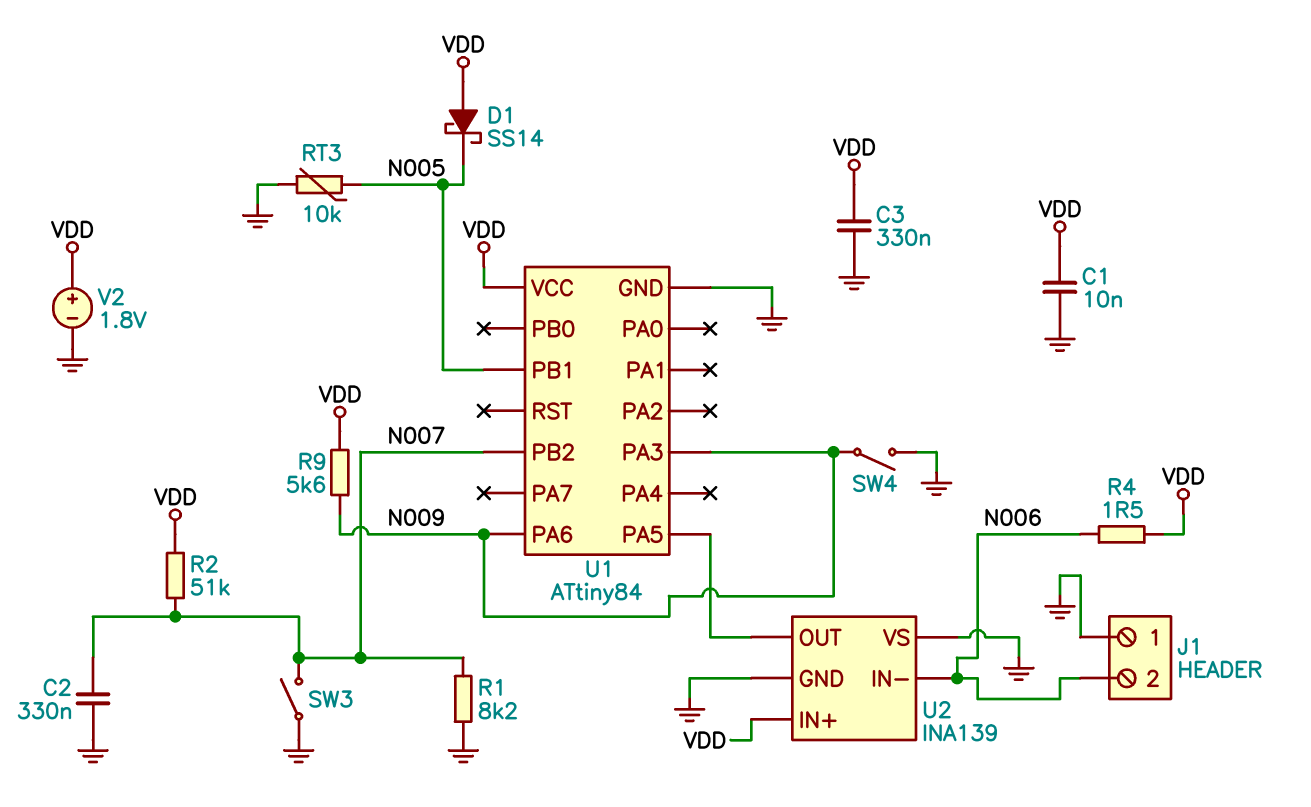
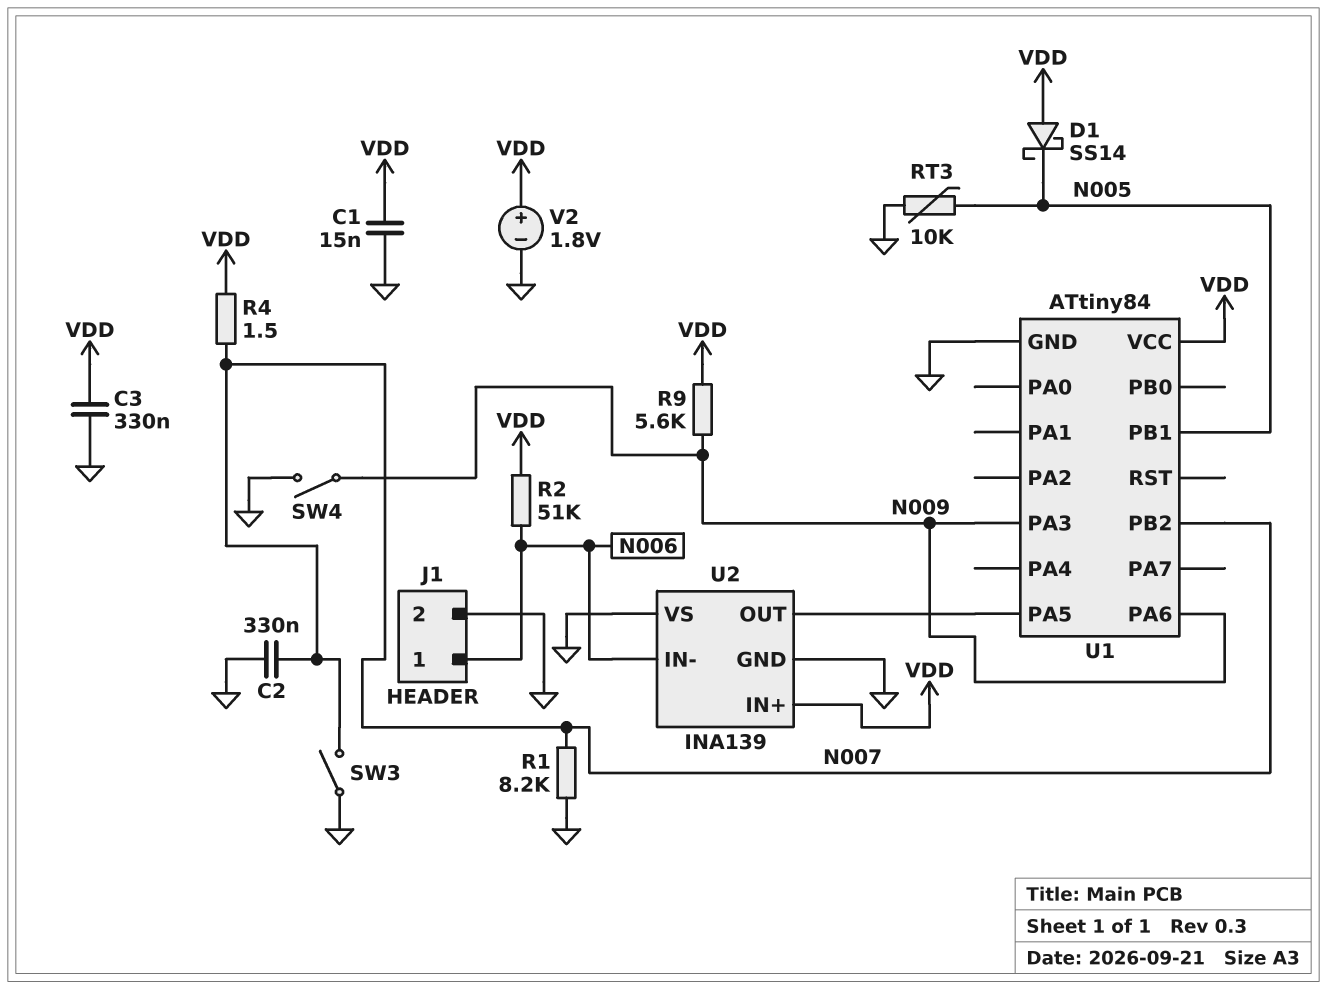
C1: 10nF (GND, VDD) -> 15nF (GND, VDD)
J1 pin 1: GND -> N006
J1 pin 2: N006 -> GND
R2: 51k (N007, VDD) -> 51k (N006, VDD)
R4: 1.5 (N006, VDD) -> 1.5 (N007, VDD)

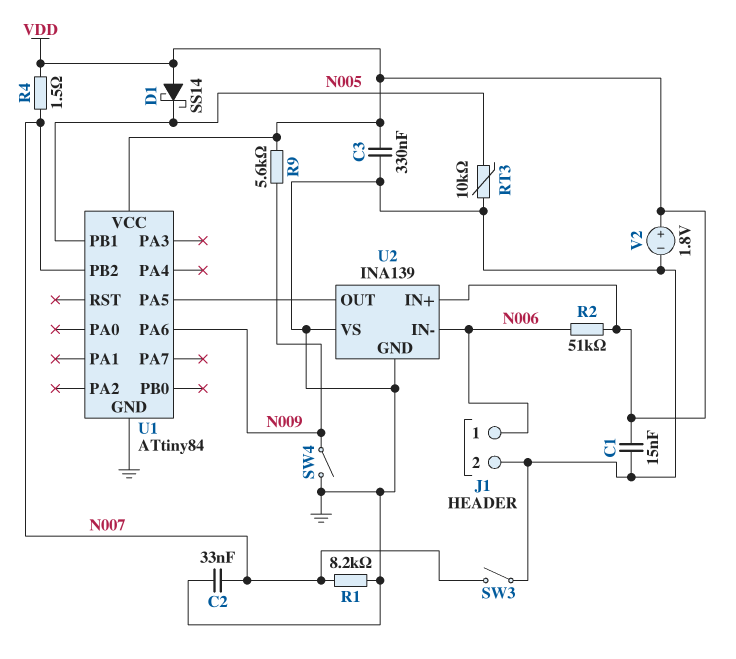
C2: 330nF (GND, N007) -> 33nF (GND, N007)
U1 pin PA3: N009 -> none

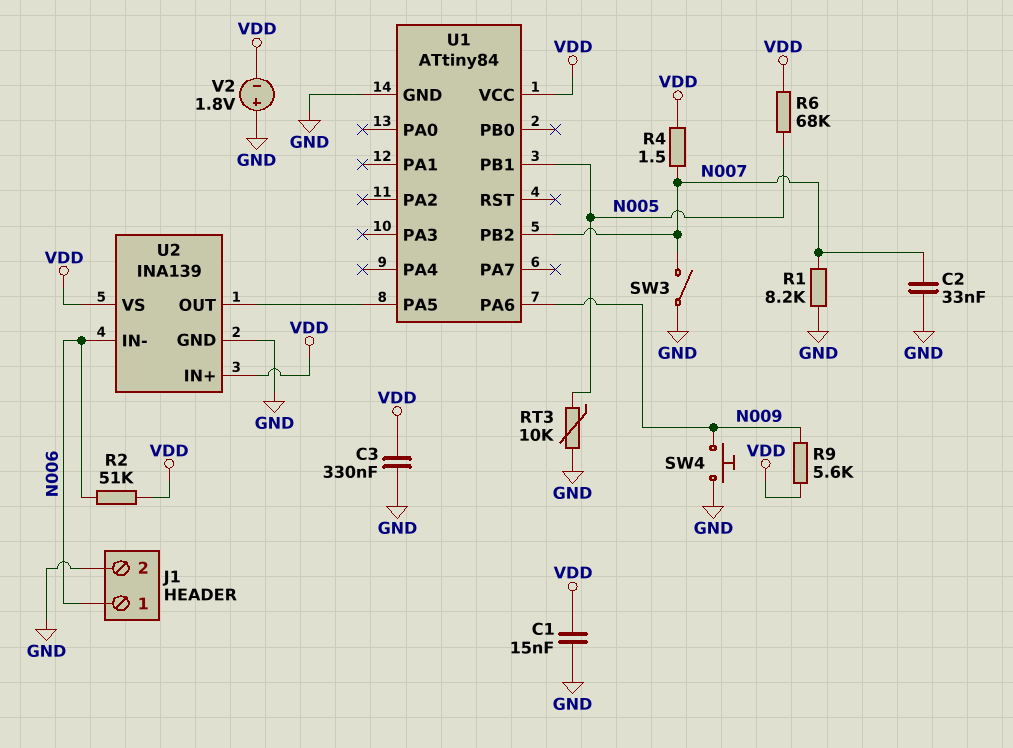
D1: schottky SS14 (A VDD, K N005) -> none
R6: none -> 68k (N005, VDD)
SW4: switch (GND, N009) -> button (GND, N009)
U2 pin VS: GND -> VDD
V2: 1.8V (plus VDD, minus GND) -> 1.8V (plus GND, minus VDD)

